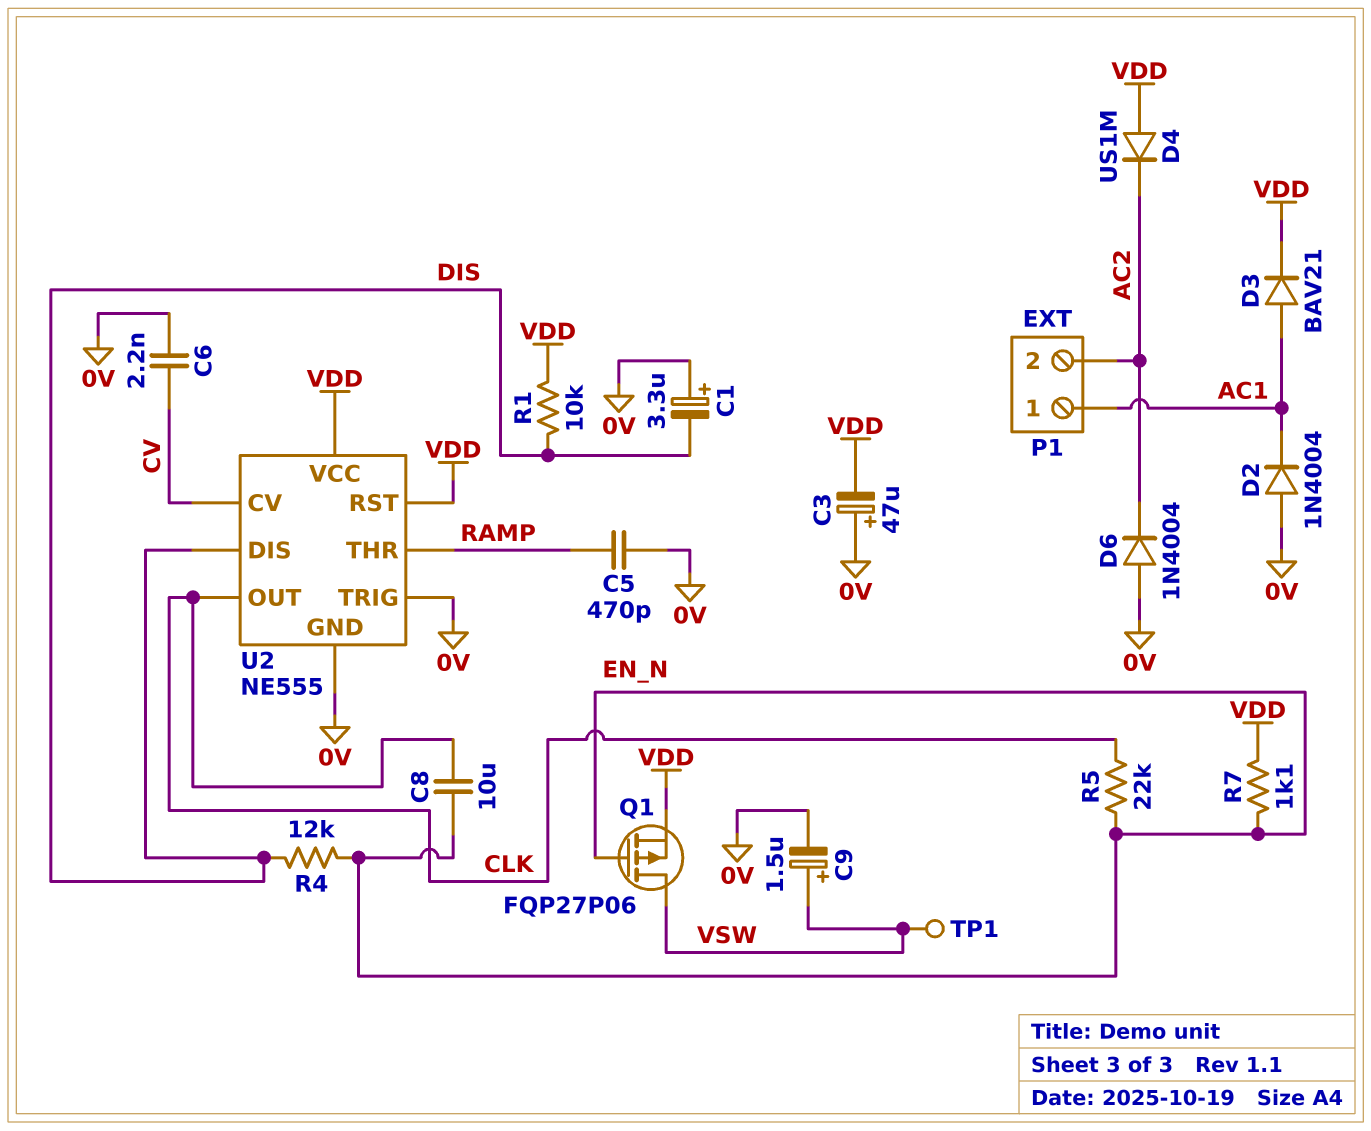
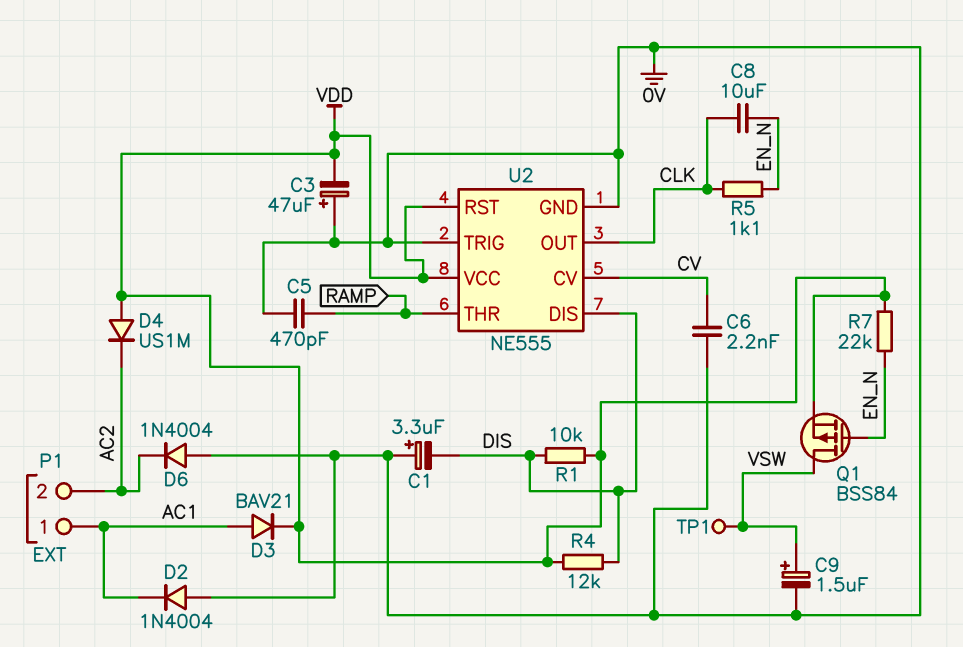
Q1: PMOS FQP27P06 (G EN_N, D VSW, S VDD) -> PMOS BSS84 (G EN_N, D VSW, S VDD)
R4: 12k (DIS, EN_N) -> 12k (DIS, VDD)
R5: 22k (CLK, EN_N) -> 1.1k (CLK, EN_N)
R7: 1.1k (EN_N, VDD) -> 22k (EN_N, VDD)

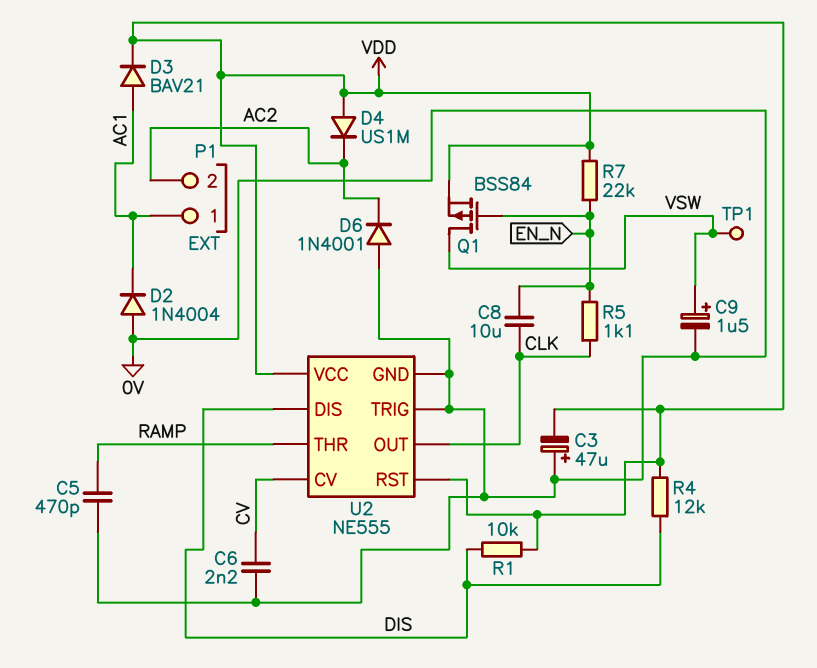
C1: 3.3uF (plus 0V, minus DIS) -> none
D6: diode 1N4004 (A 0V, K AC2) -> diode 1N4001 (A 0V, K AC2)

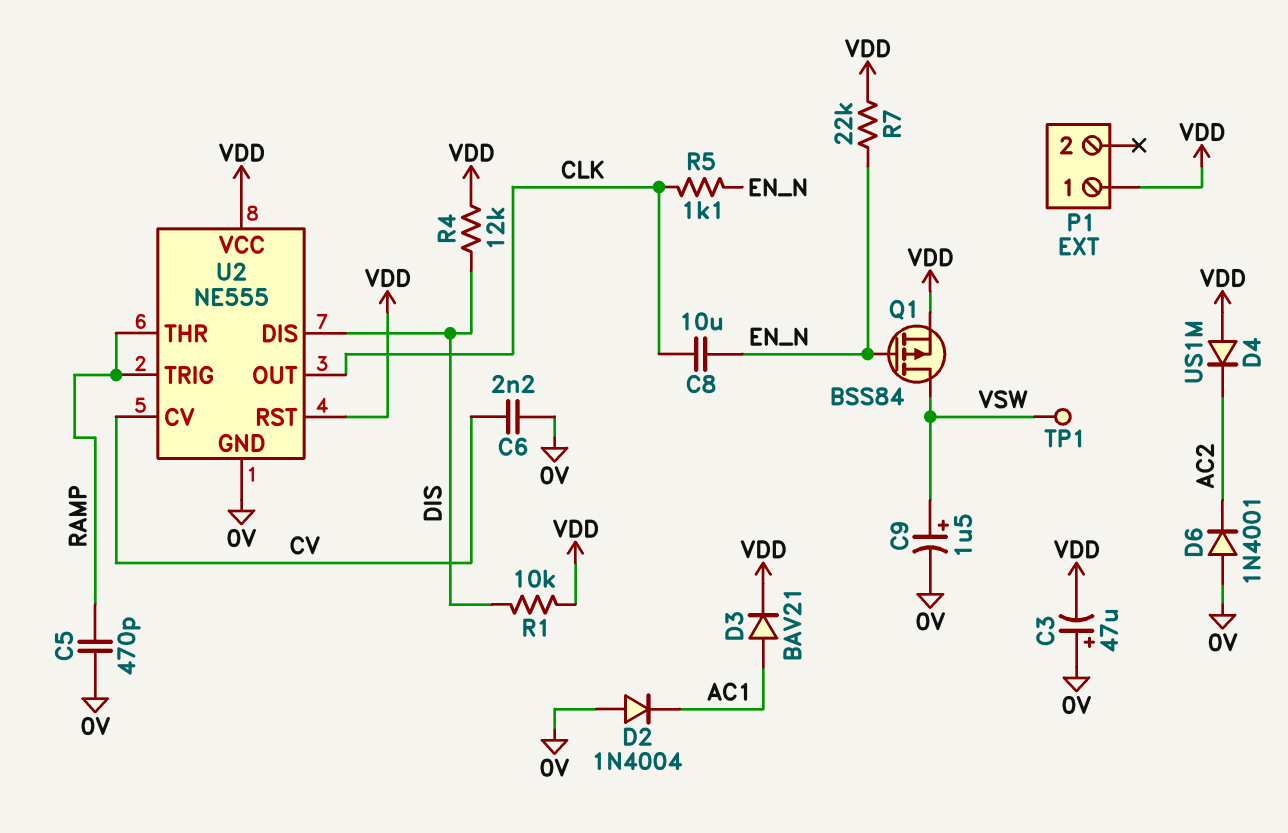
P1 pin 1: AC1 -> VDD
P1 pin 2: AC2 -> none
U2 pin TRIG: 0V -> RAMP

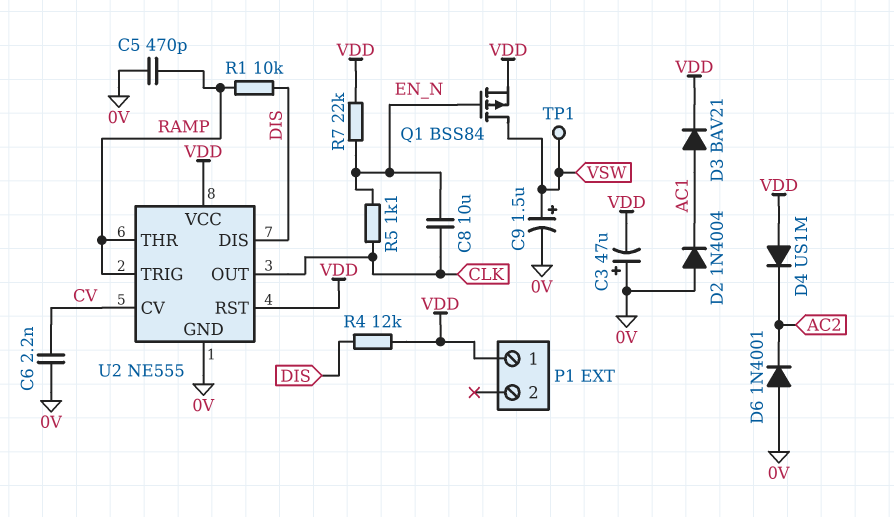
R1: 10k (DIS, VDD) -> 10k (DIS, RAMP)

